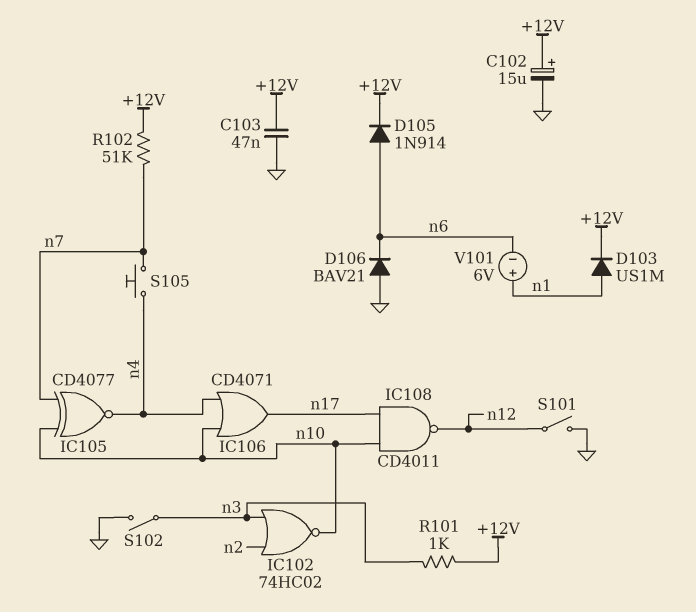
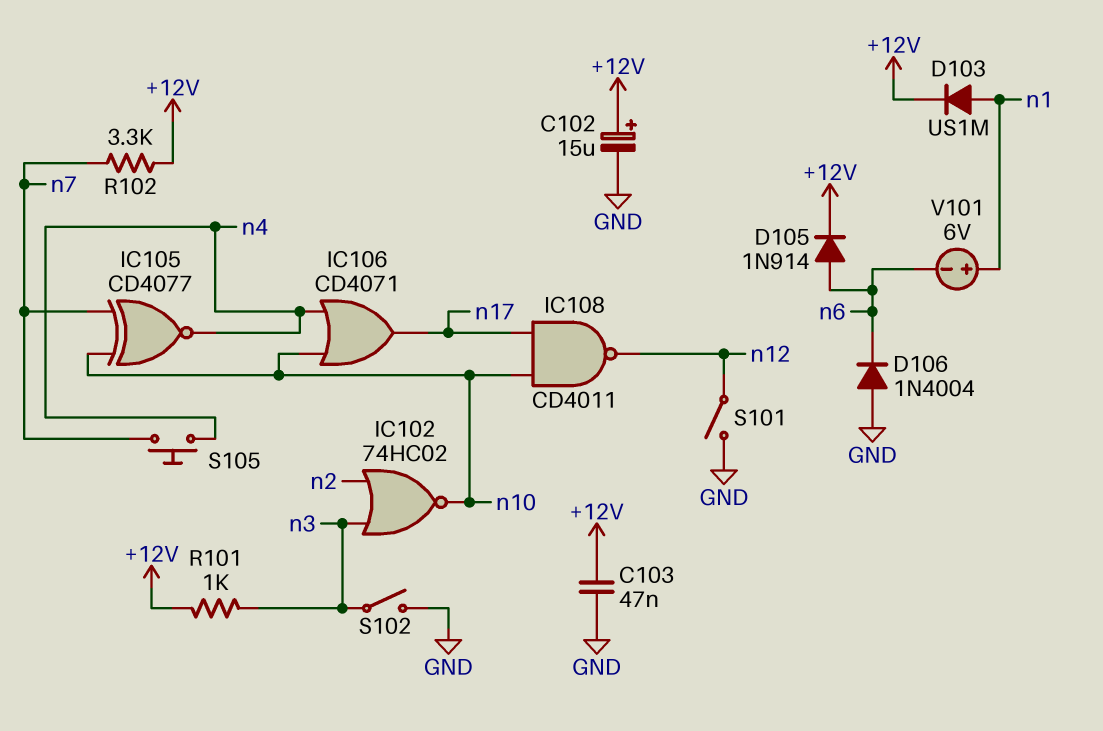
D106: diode BAV21 (A GND, K n6) -> diode 1N4004 (A GND, K n6)
R102: 51k (+12V, n7) -> 3.3k (+12V, n7)

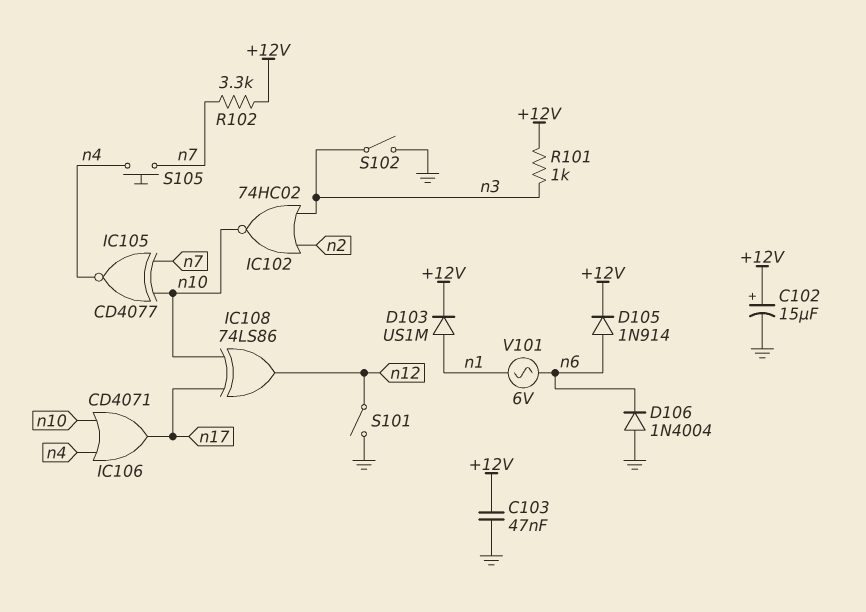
IC108: NAND CD4011 (in n10, in n17, out n12) -> XOR 74LS86 (in n10, in n17, out n12)
V101: 6V (plus n1, minus n6) -> AC 6V (n1, n6)

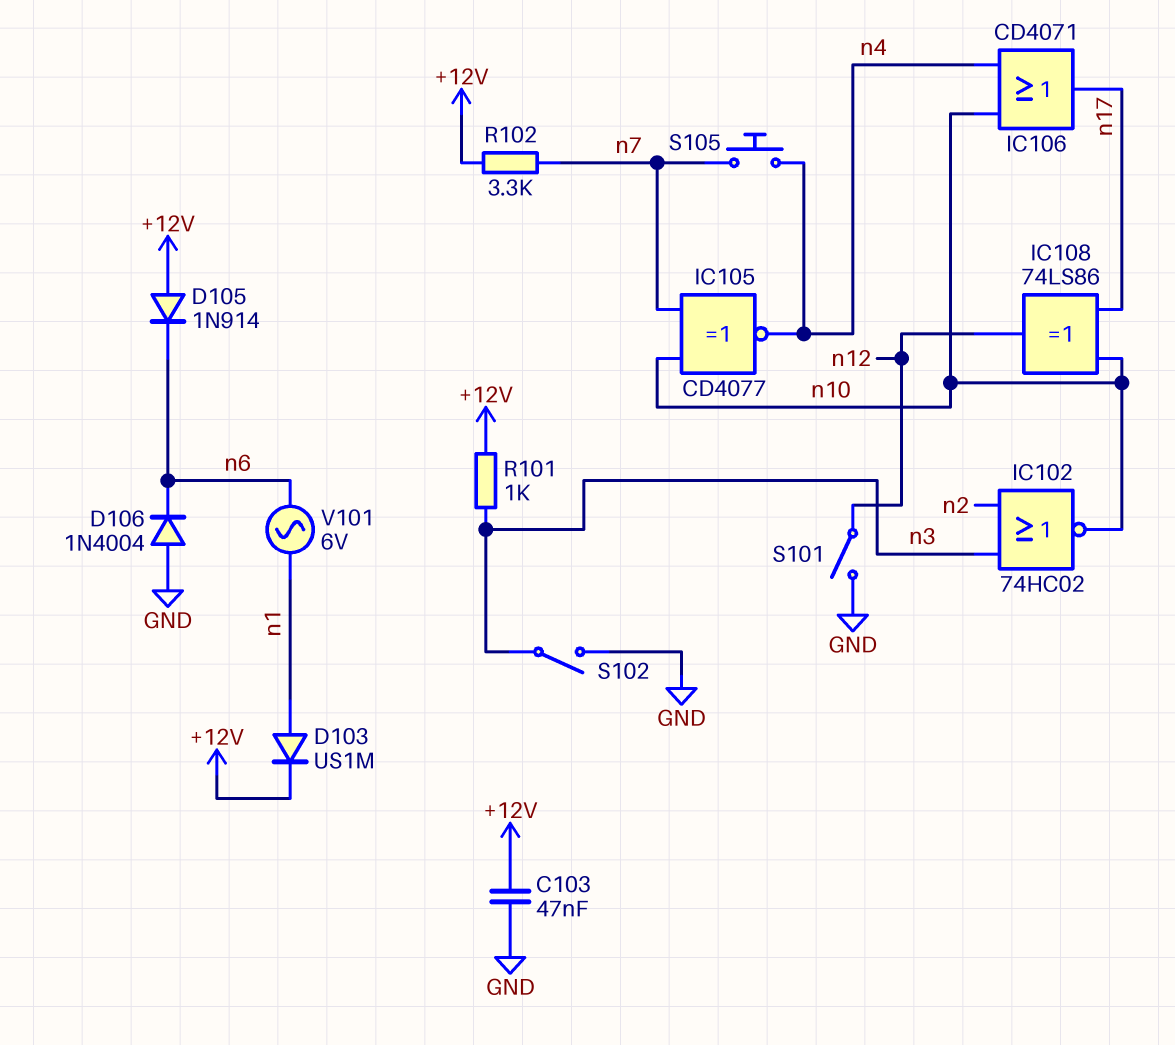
C102: 15uF (plus +12V, minus GND) -> none
D105: diode 1N914 (A n6, K +12V) -> diode 1N914 (A +12V, K n6)

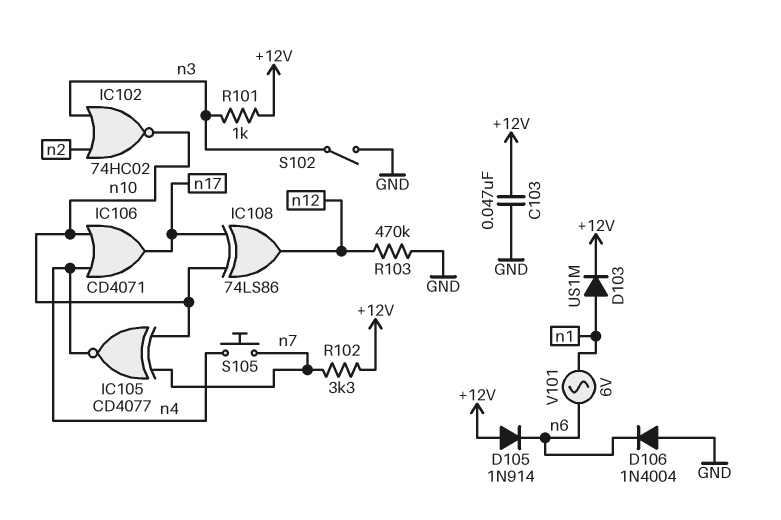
R103: none -> 470k (GND, n12)
S101: switch (GND, n12) -> none

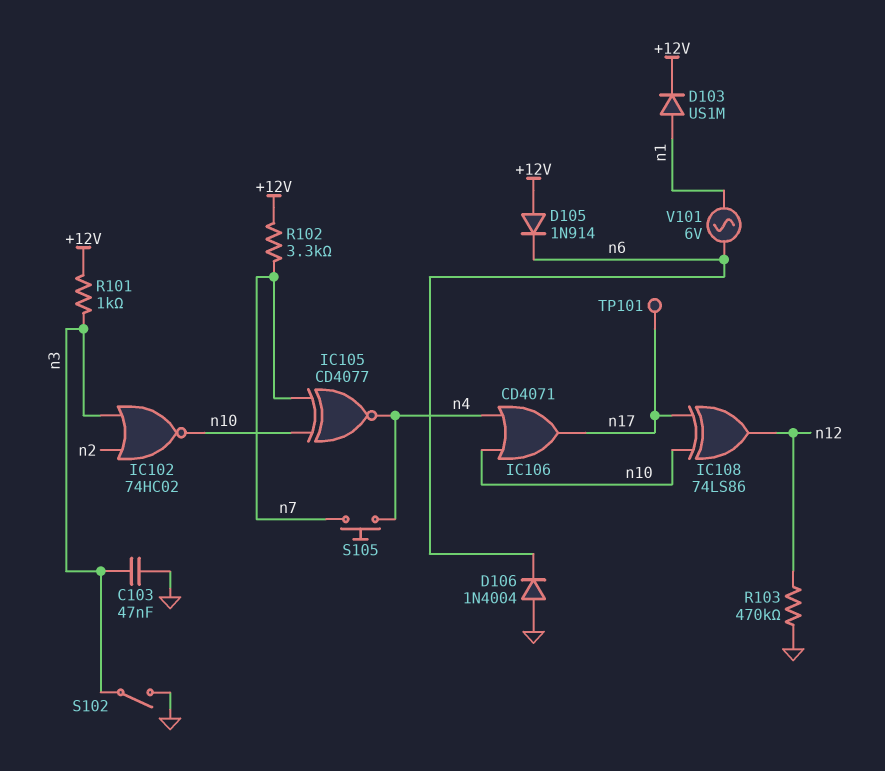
C103: 47nF (+12V, GND) -> 47nF (GND, n3)
TP101: none -> test point (n17)

